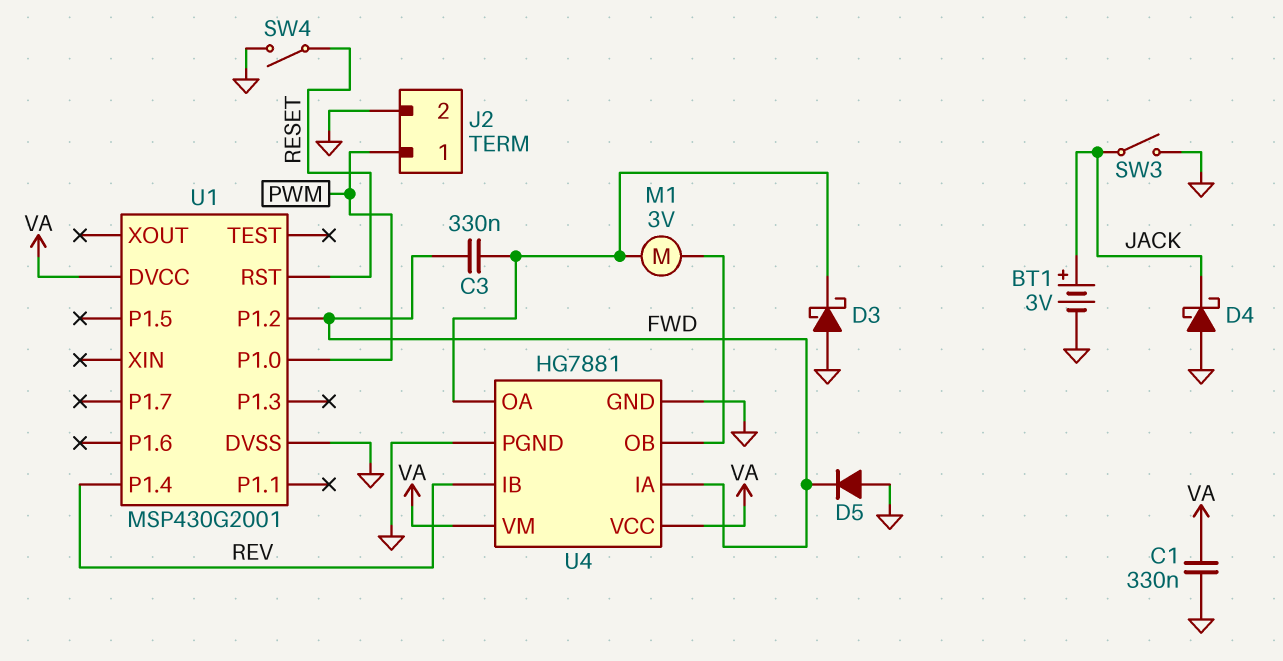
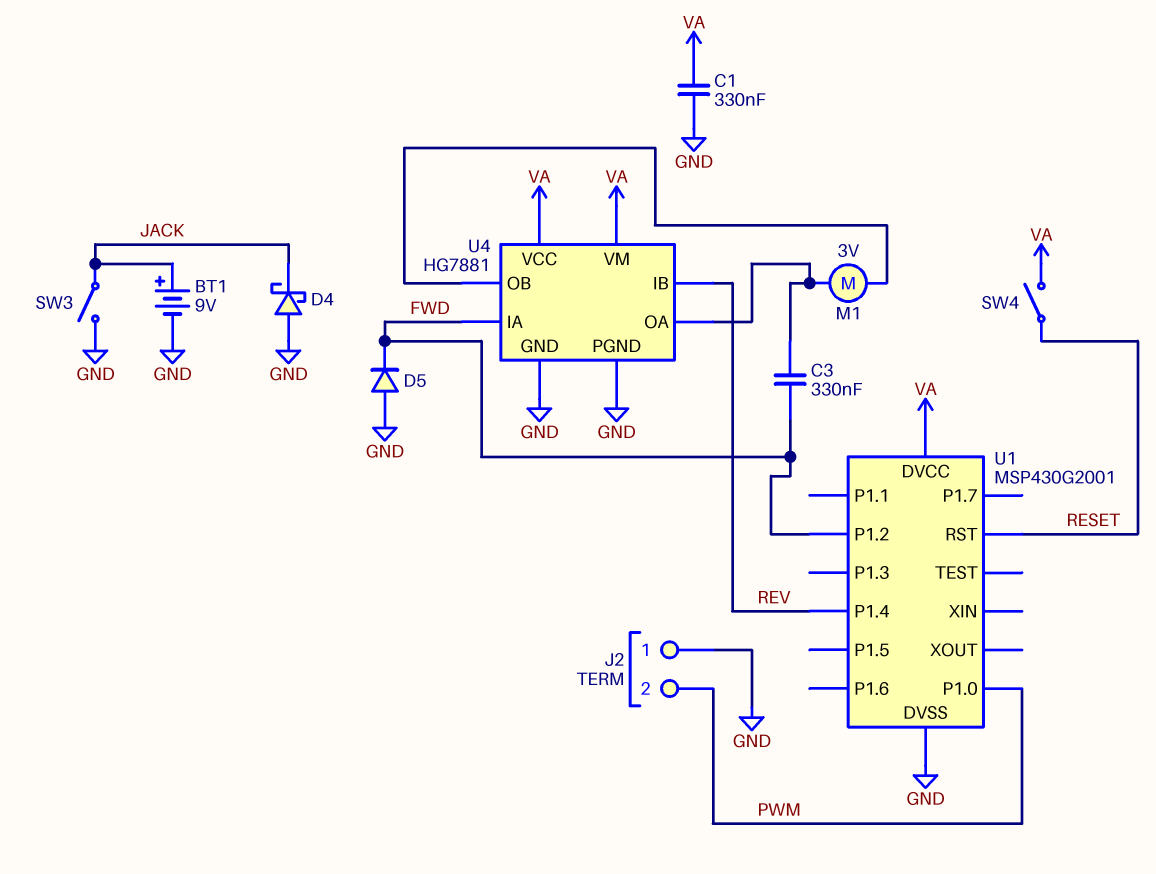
BT1: 3V (plus JACK, minus GND) -> 9V (plus JACK, minus GND)
D3: schottky (A GND, K U4/OA) -> none
J2 pin 1: PWM -> GND
J2 pin 2: GND -> PWM
SW4: switch (GND, RESET) -> switch (RESET, VA)

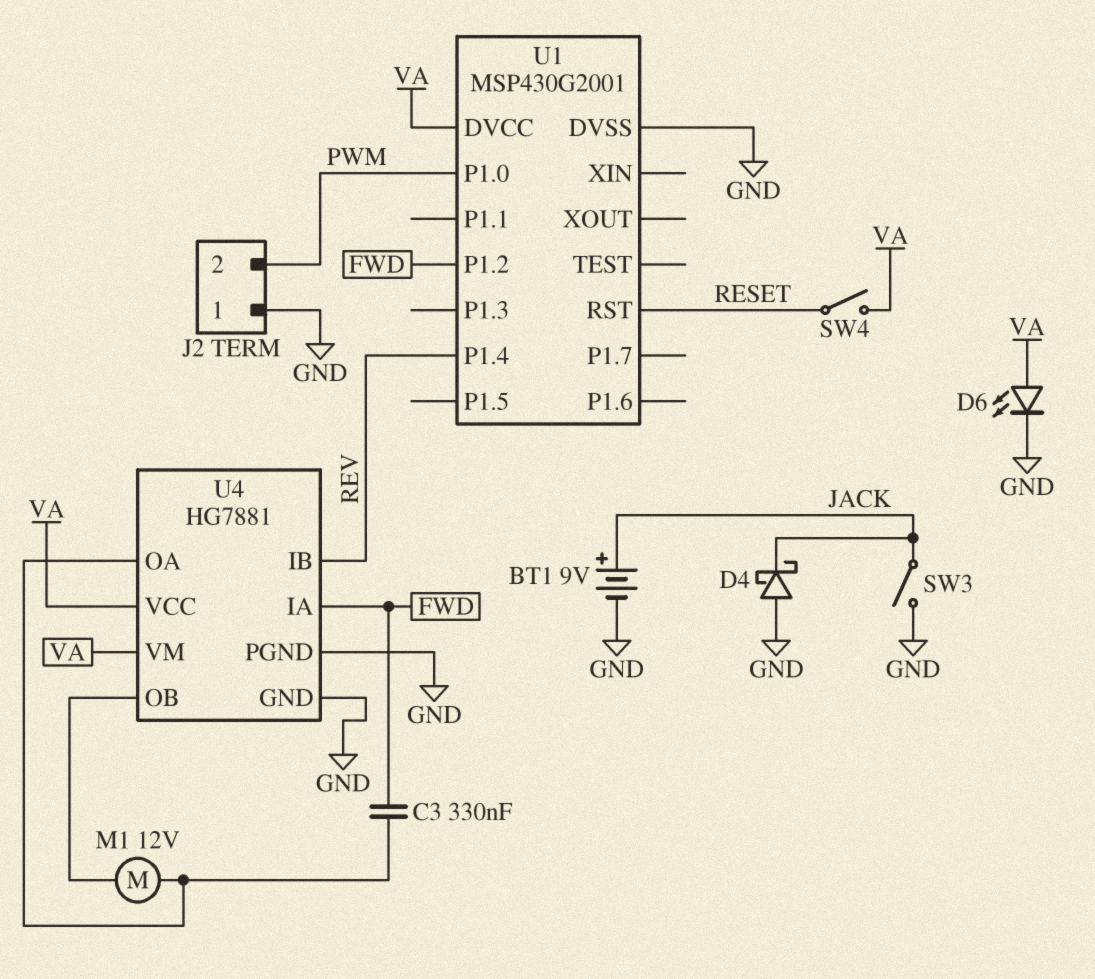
C1: 330nF (GND, VA) -> none
D5: diode (A GND, K FWD) -> none
D6: none -> LED (A VA, K GND)
M1: motor 3V (U4/OA, U4/OB) -> motor 12V (U4/OA, U4/OB)

